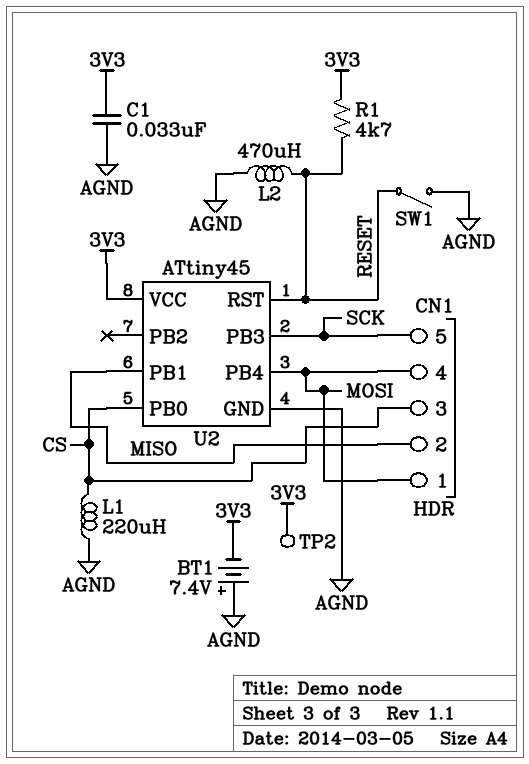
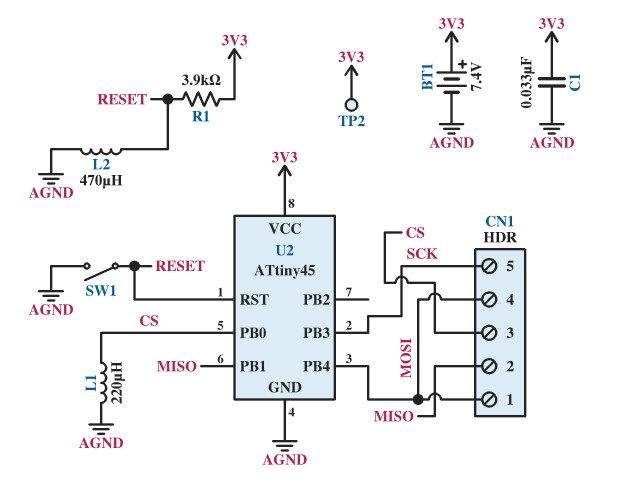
BT1: 7.4V (plus AGND, minus 3V3) -> 7.4V (plus 3V3, minus AGND)
R1: 4.7k (3V3, RESET) -> 3.9k (3V3, RESET)

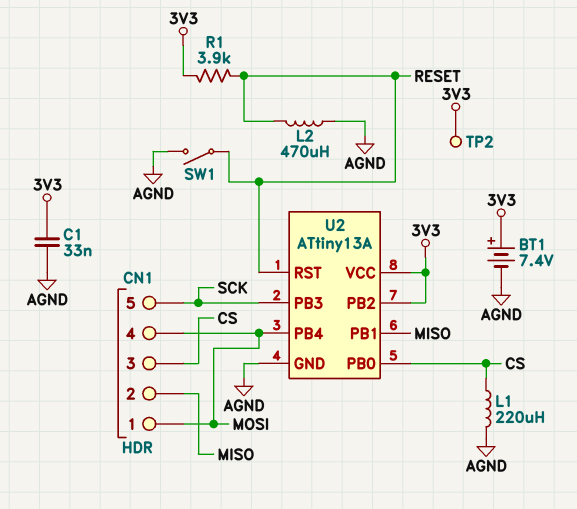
U2: ATtiny45 -> ATtiny13A
U2 pin PB2: none -> 3V3

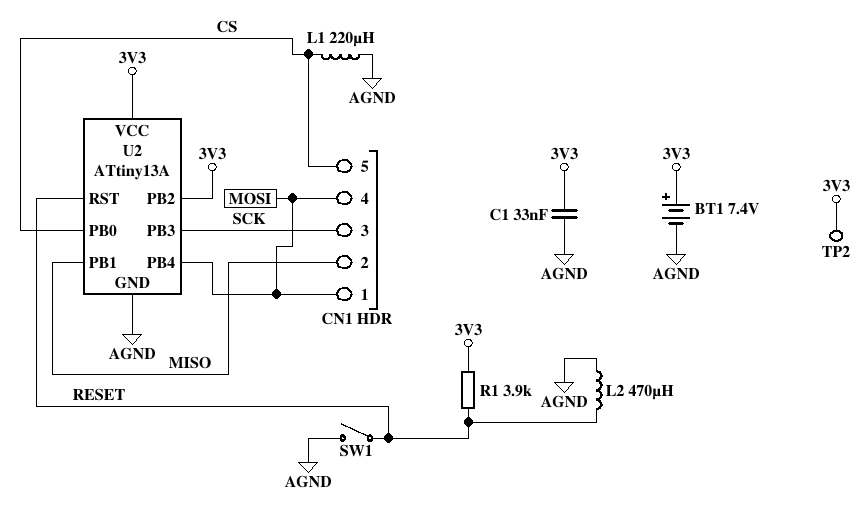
CN1 pin 3: CS -> SCK
CN1 pin 5: SCK -> CS

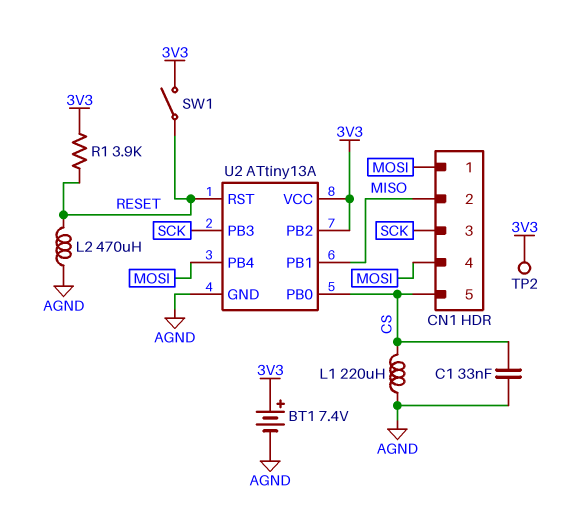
C1: 33nF (3V3, AGND) -> 33nF (AGND, CS)
SW1: switch (AGND, RESET) -> switch (3V3, RESET)

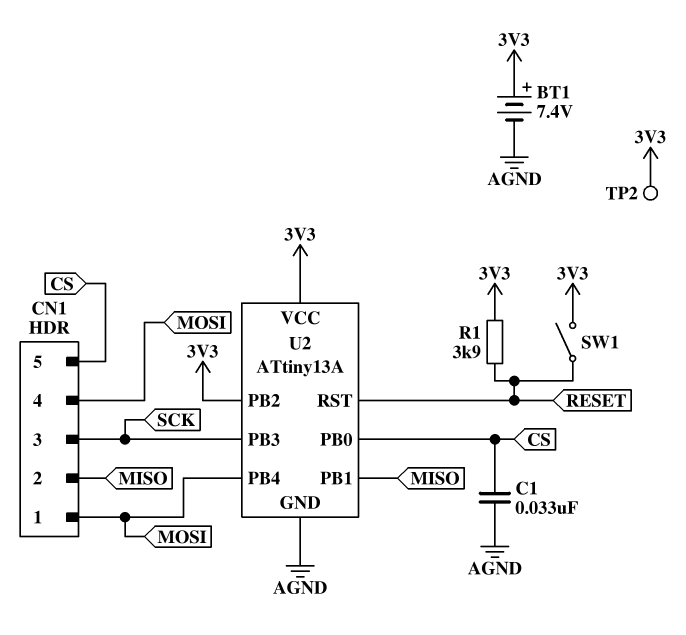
L1: 220uH (AGND, CS) -> none
L2: 470uH (AGND, RESET) -> none

